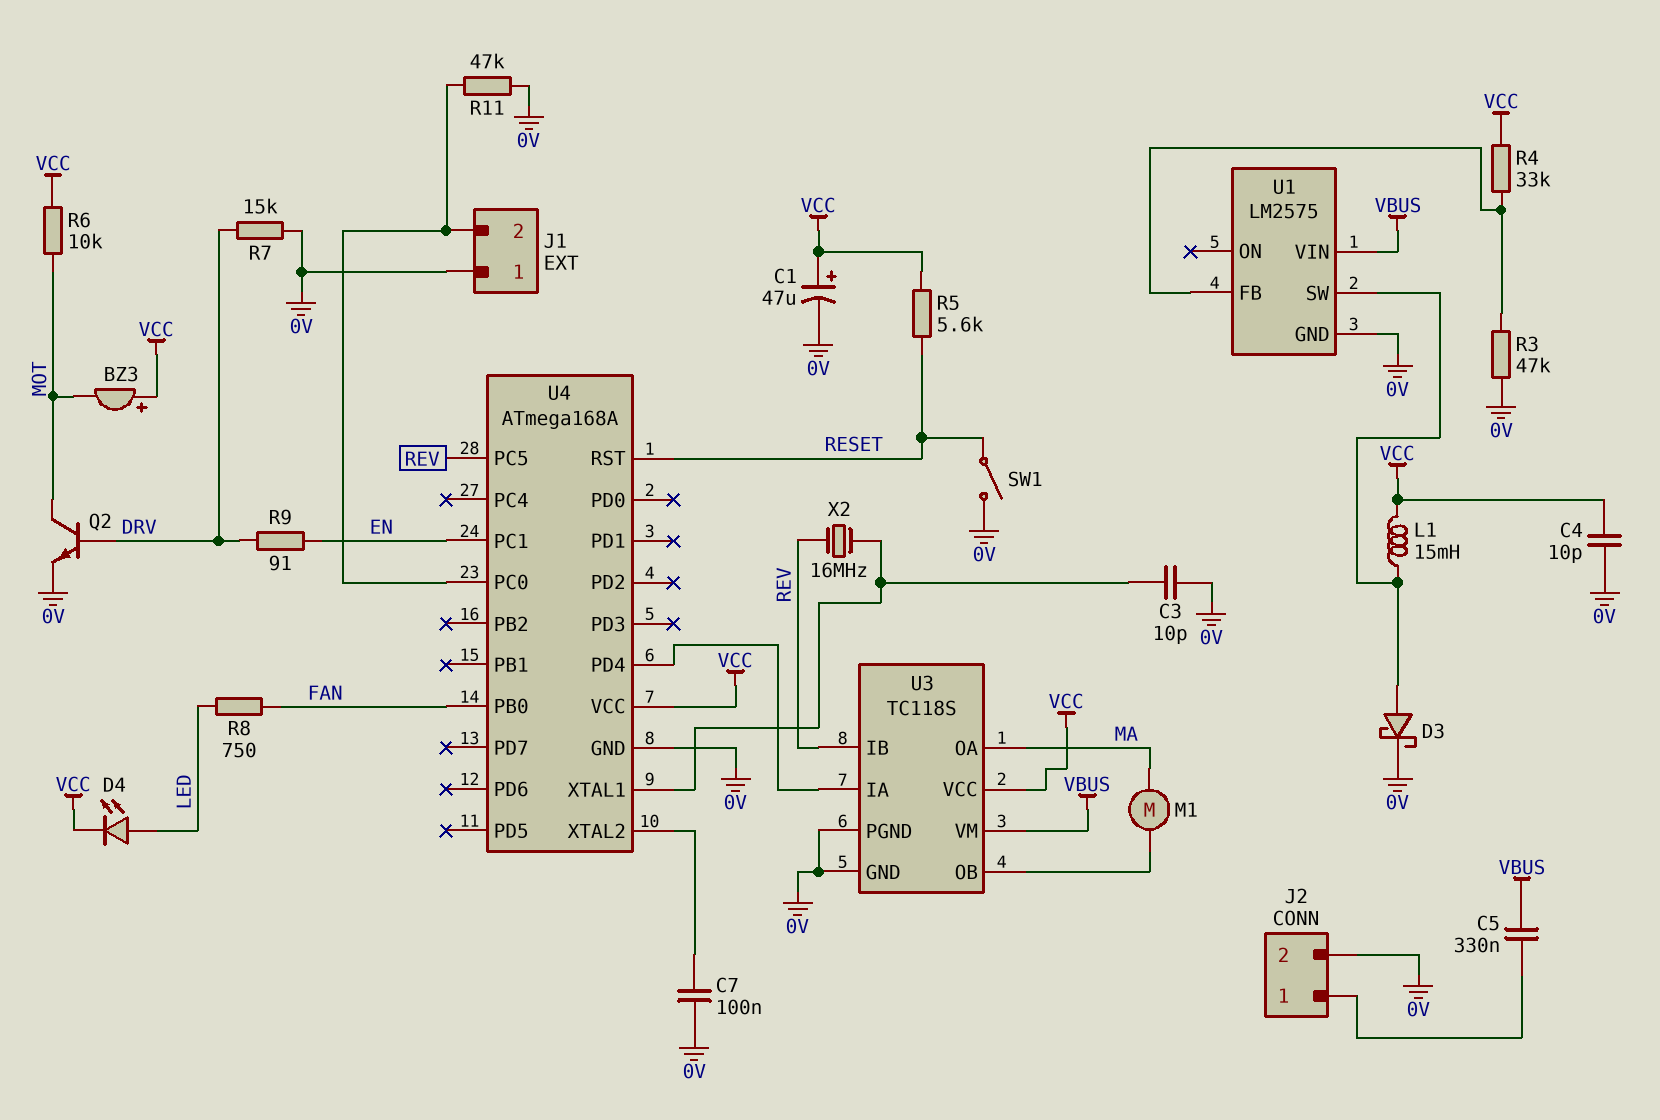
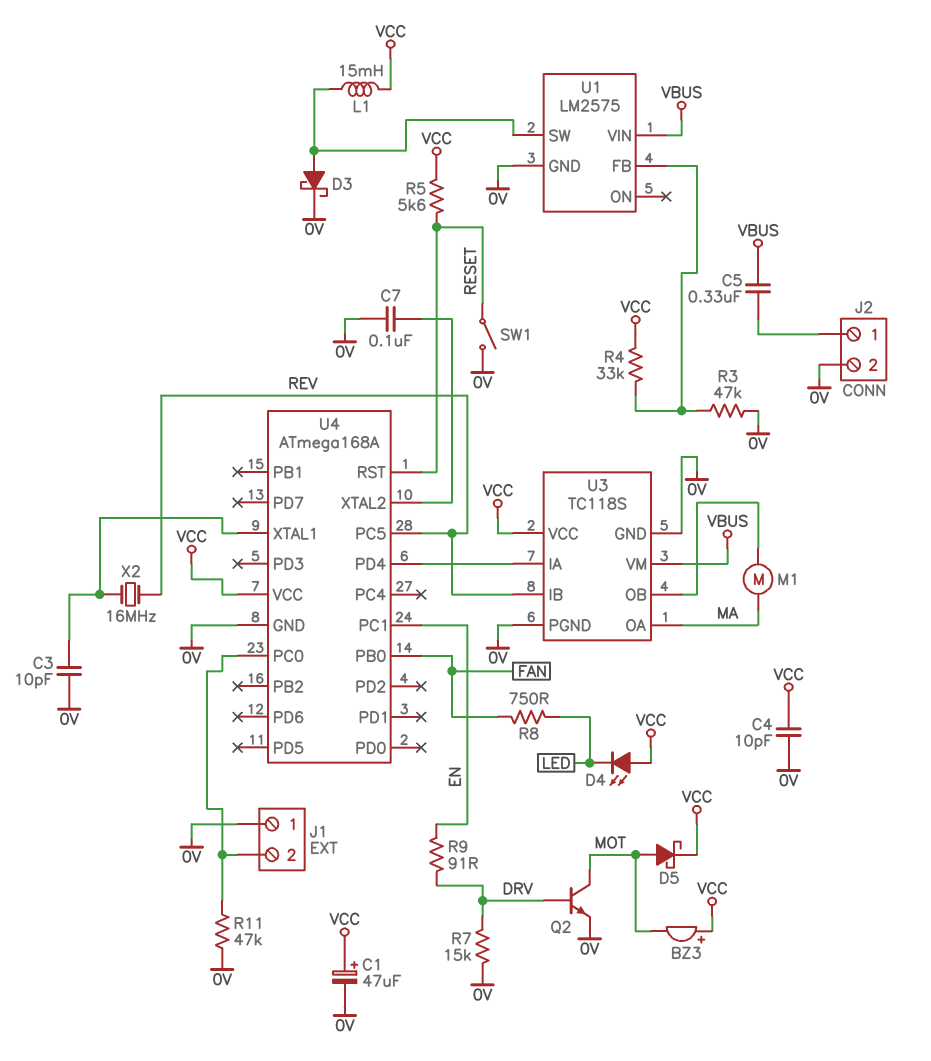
D4: LED (A LED, K VCC) -> LED (A VCC, K LED)
D5: none -> schottky (A MOT, K VCC)
R6: 10k (MOT, VCC) -> none

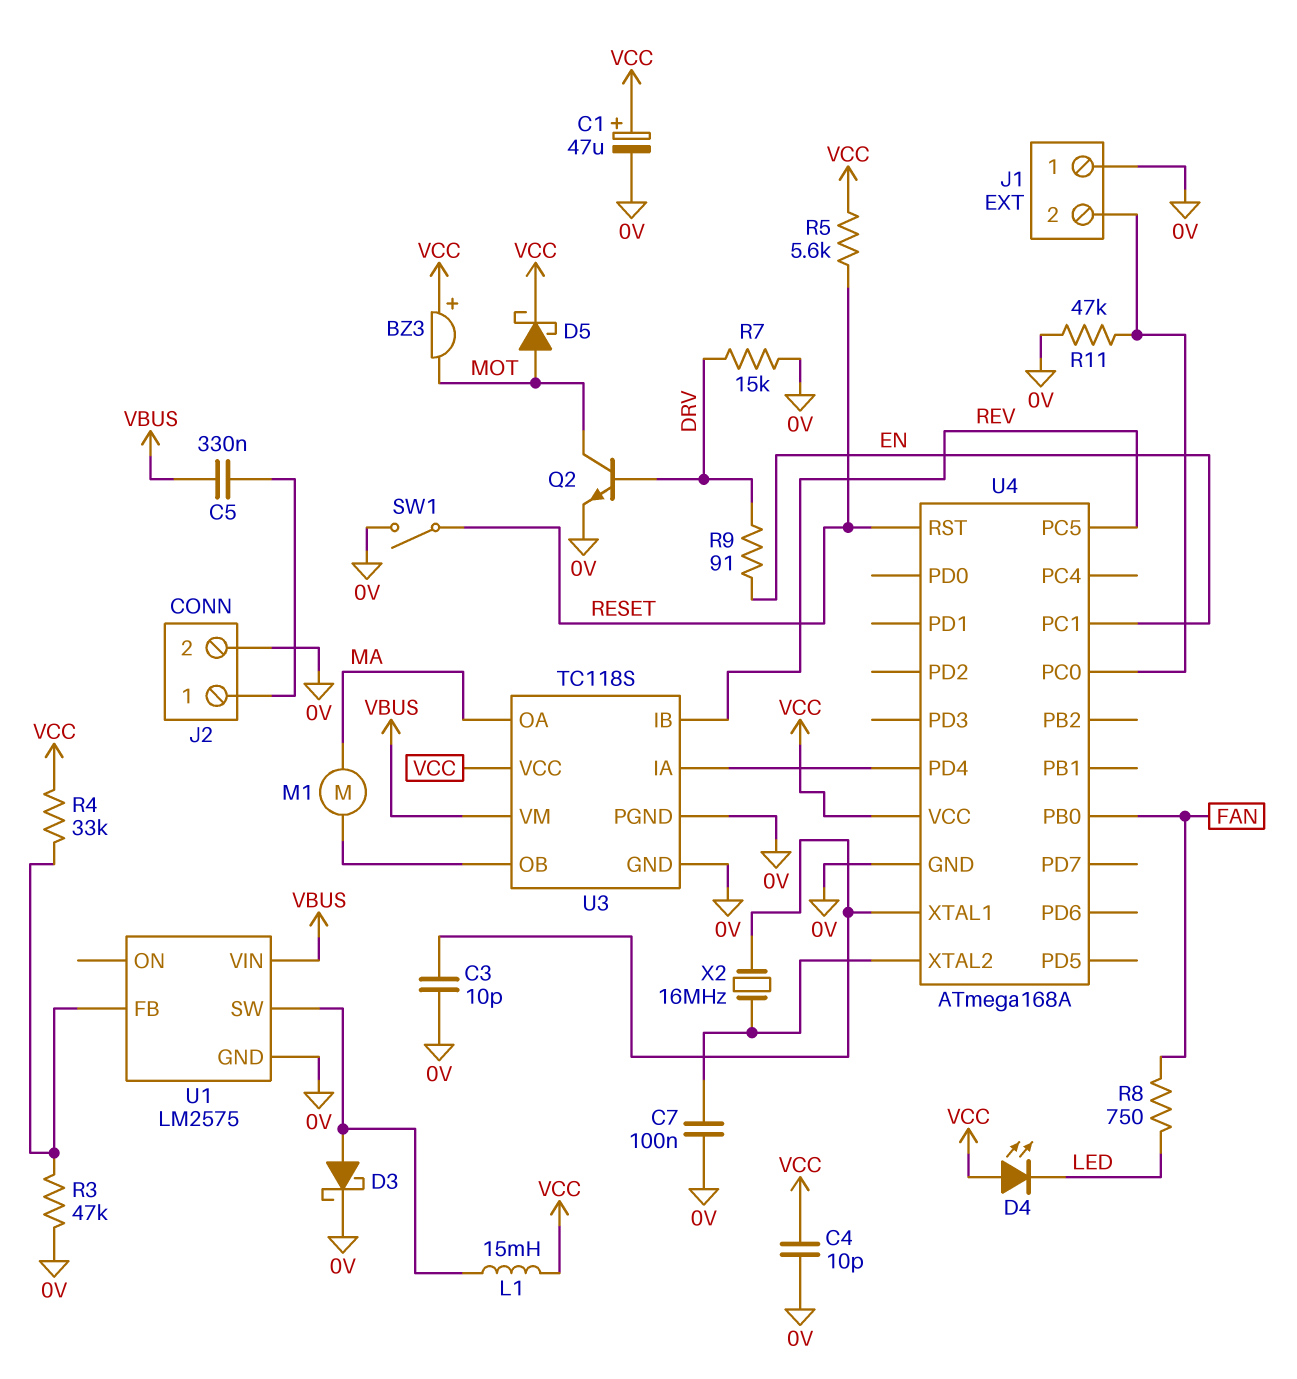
X2: 16MHz (REV, U4/XTAL1) -> 16MHz (U4/XTAL1, U4/XTAL2)

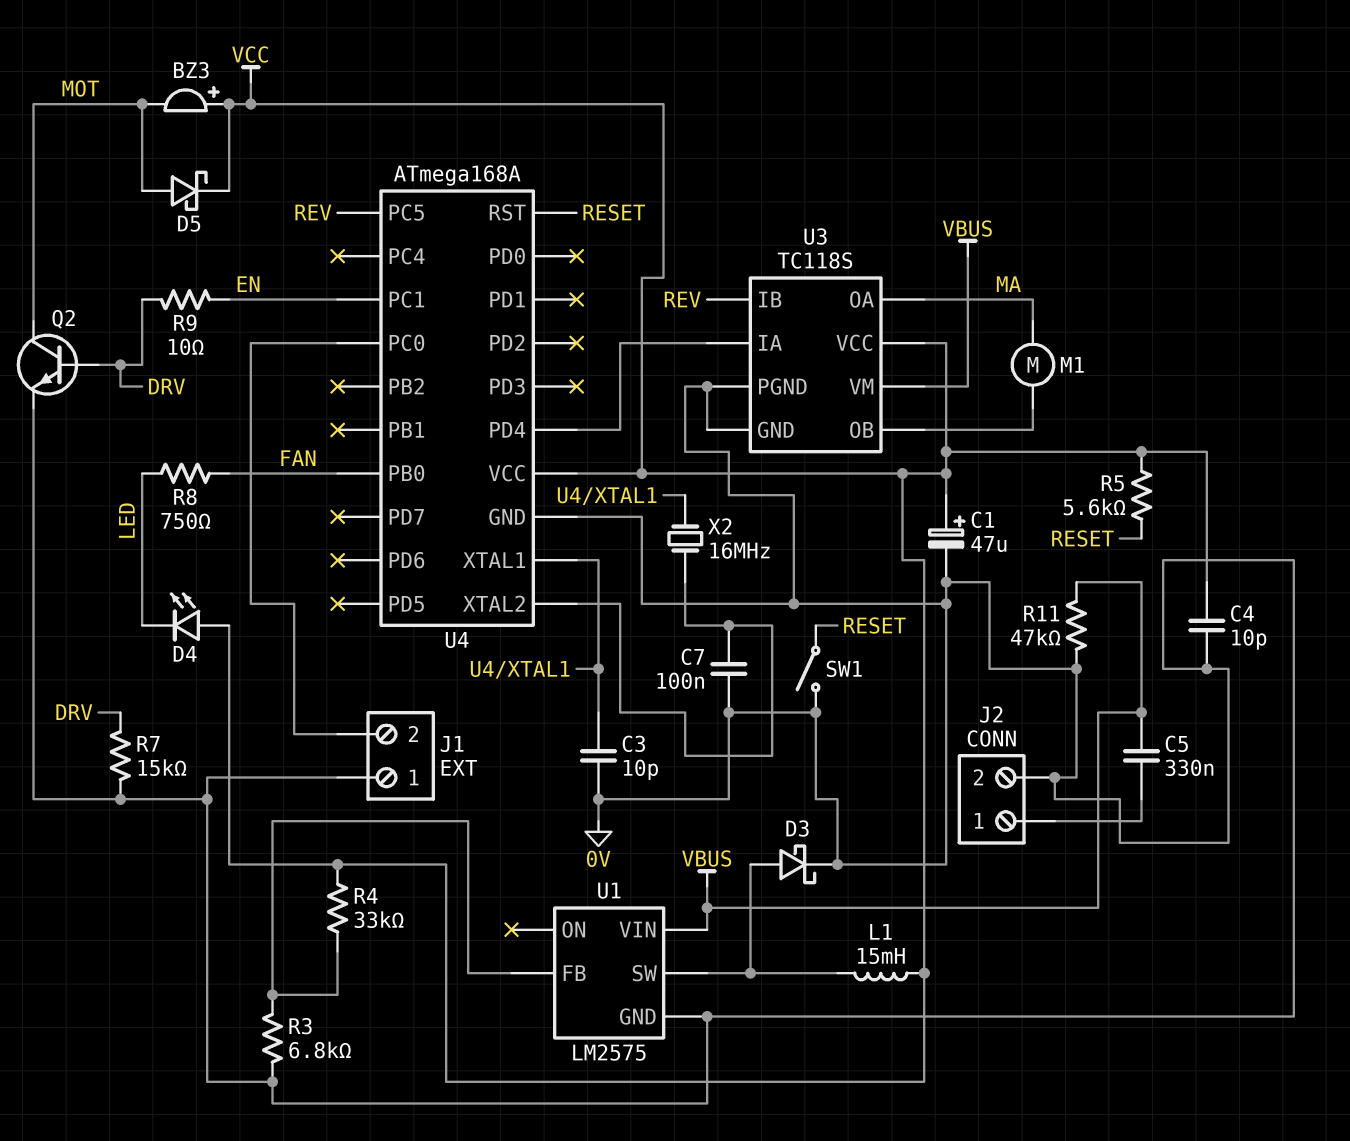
R3: 47k (0V, U1/FB) -> 6.8k (0V, U1/FB)
R9: 91 (DRV, EN) -> 10 (DRV, EN)
R11: 47k (0V, J1/2) -> 47k (0V, VBUS)

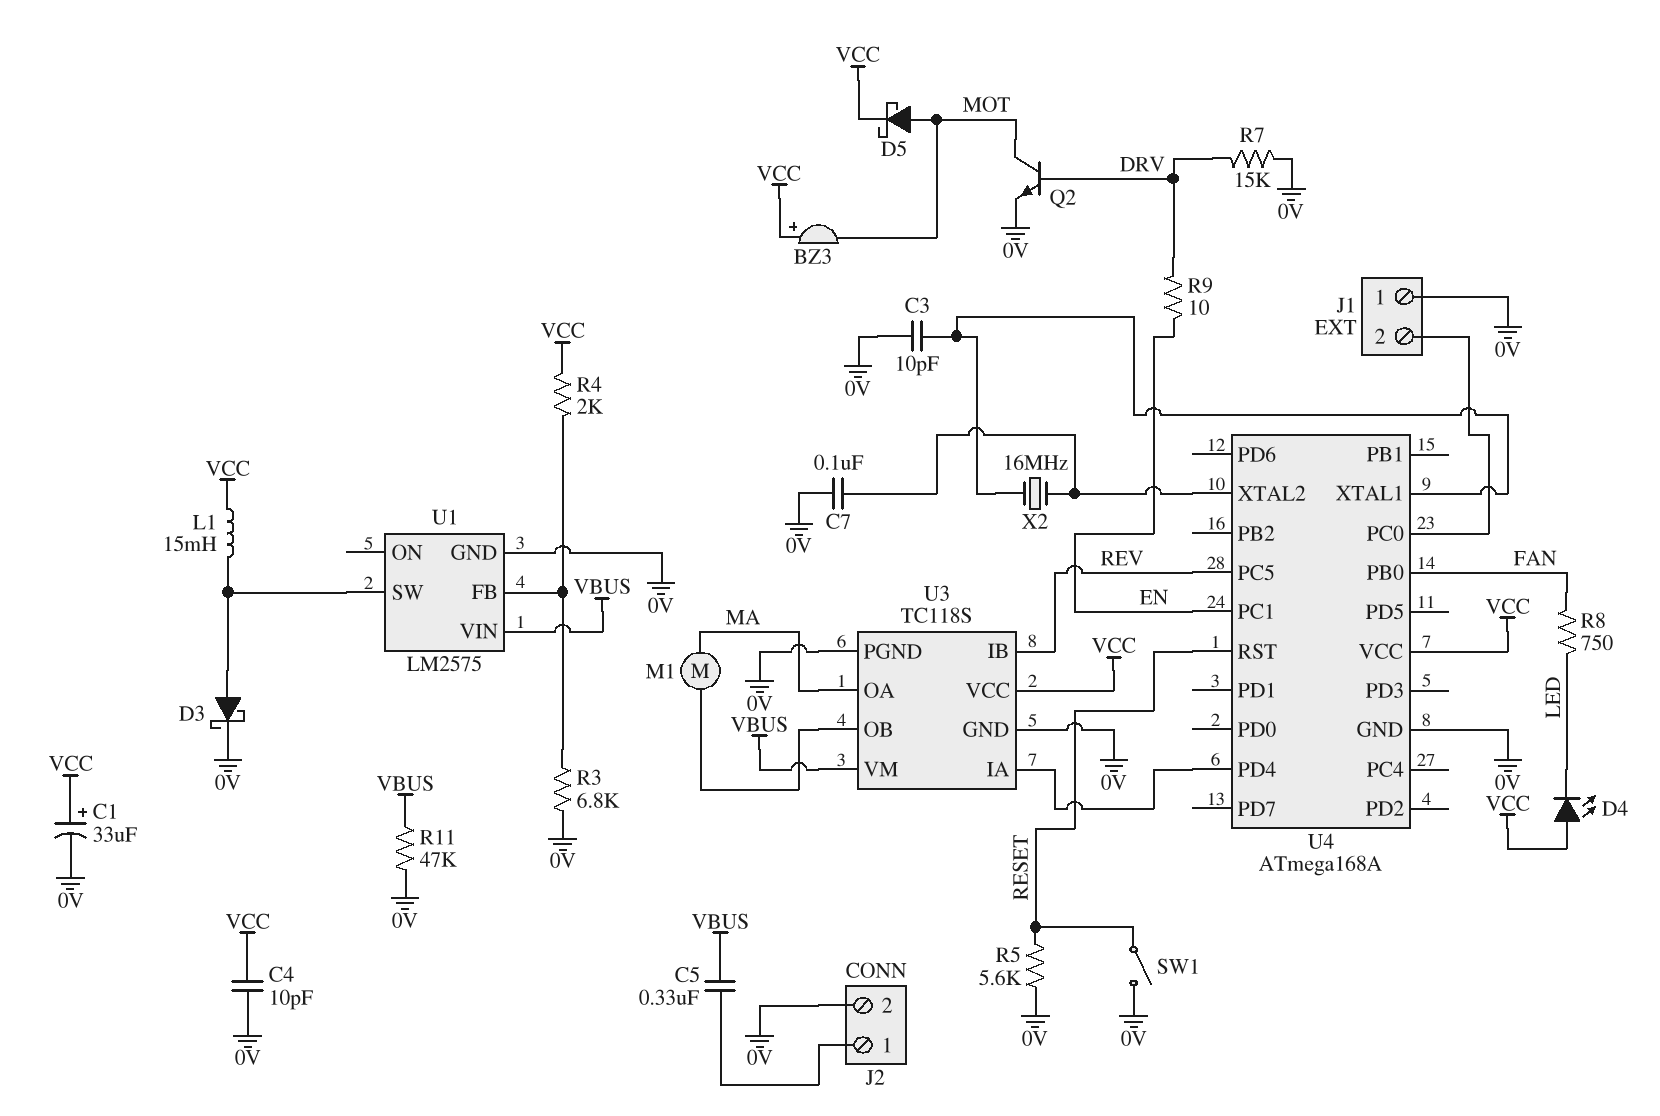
C1: 47uF (plus VCC, minus 0V) -> 33uF (plus VCC, minus 0V)
R4: 33k (U1/FB, VCC) -> 2k (U1/FB, VCC)
R5: 5.6k (RESET, VCC) -> 5.6k (0V, RESET)

